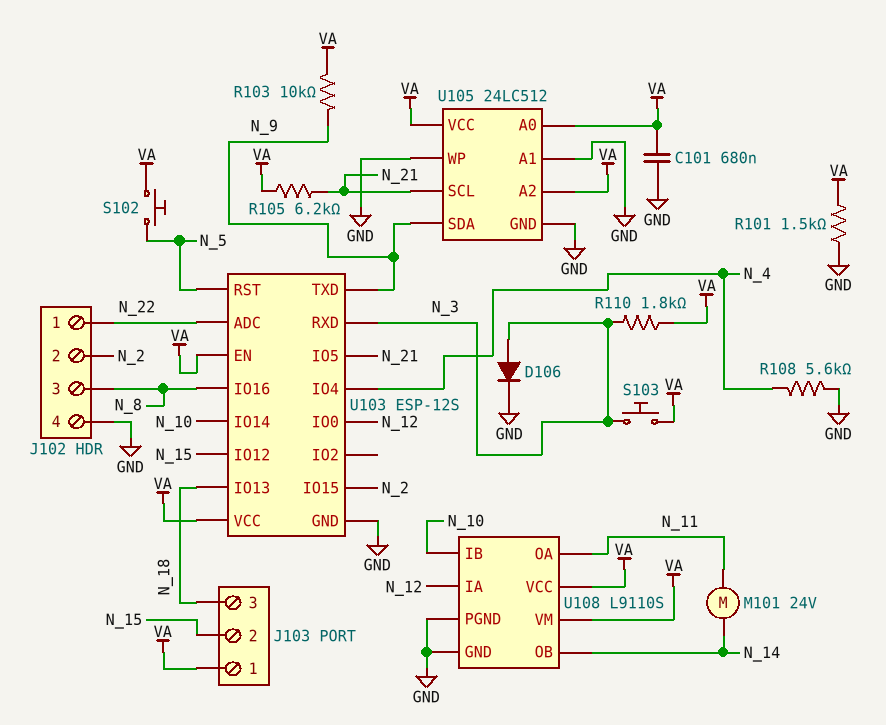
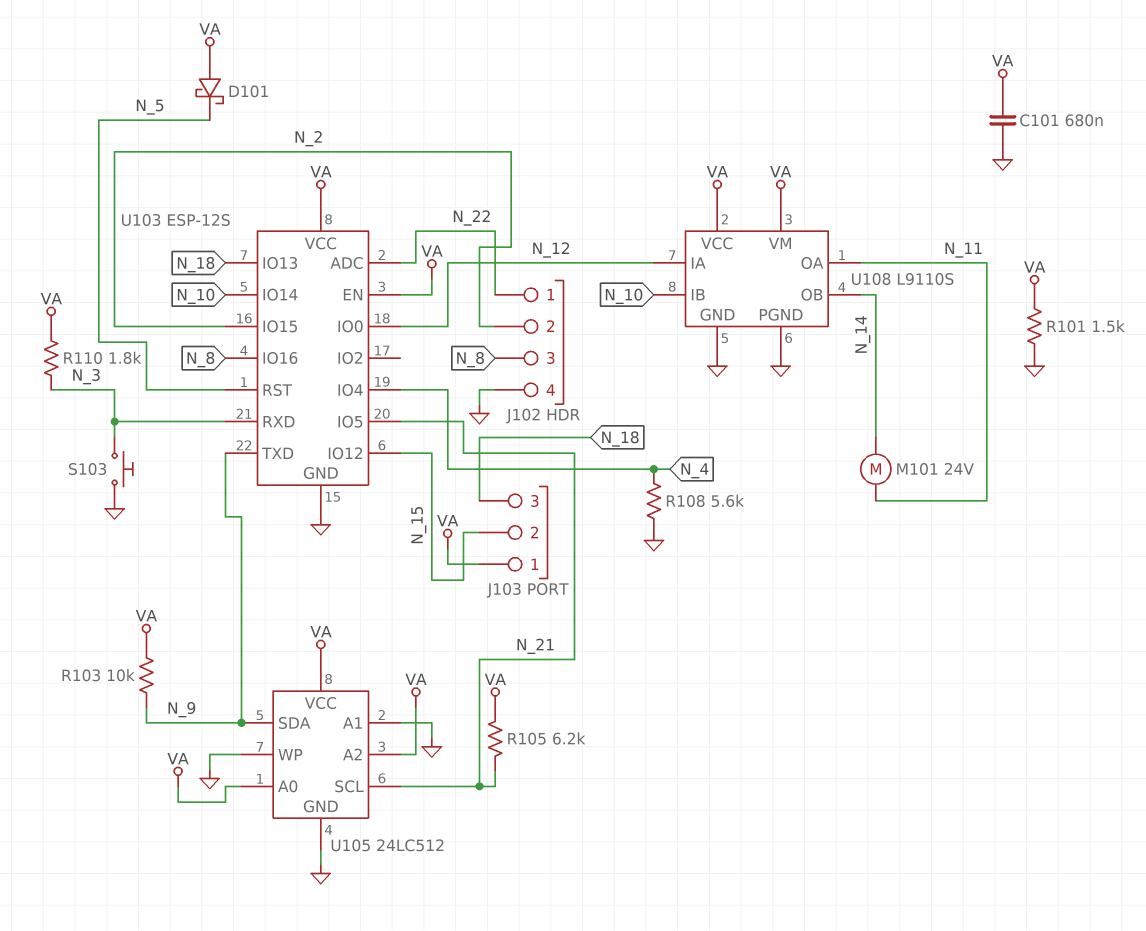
D101: none -> schottky (A VA, K N_5)
D106: diode (A N_3, K GND) -> none
S102: button (N_5, VA) -> none
S103: button (N_3, VA) -> button (GND, N_3)

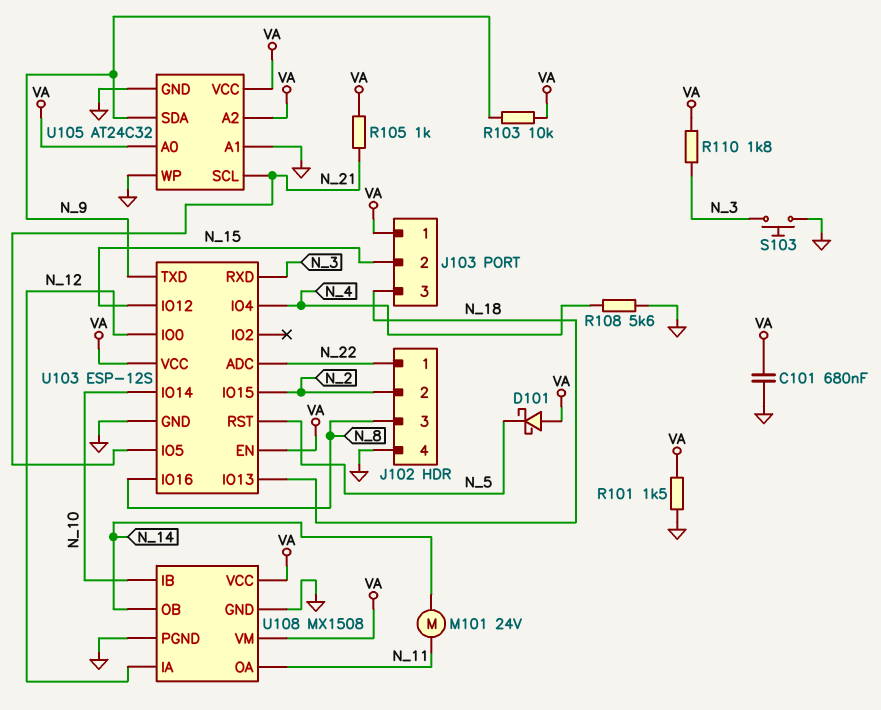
R105: 6.2k (N_21, VA) -> 1k (N_21, VA)
U105: 24LC512 -> AT24C32
U108: L9110S -> MX1508

